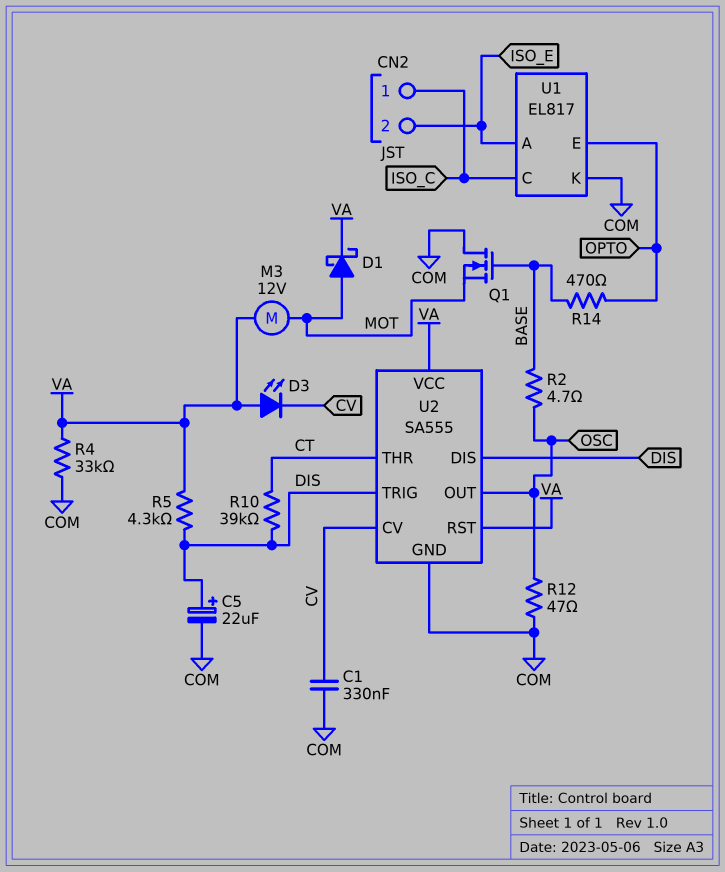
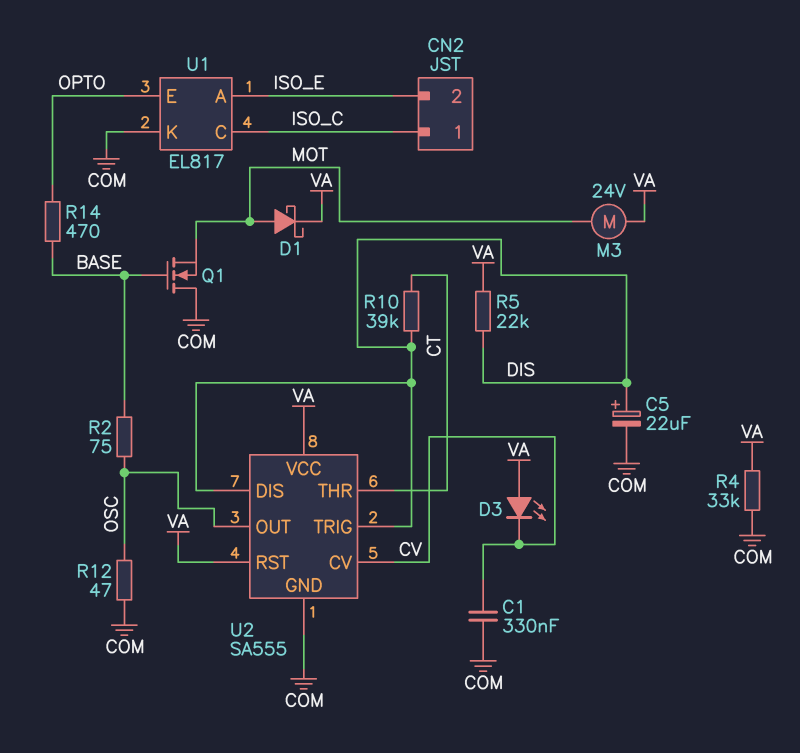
M3: motor 12V (MOT, VA) -> motor 24V (MOT, VA)
R2: 4.7 (BASE, OSC) -> 75 (BASE, OSC)
R5: 4.3k (DIS, VA) -> 22k (DIS, VA)

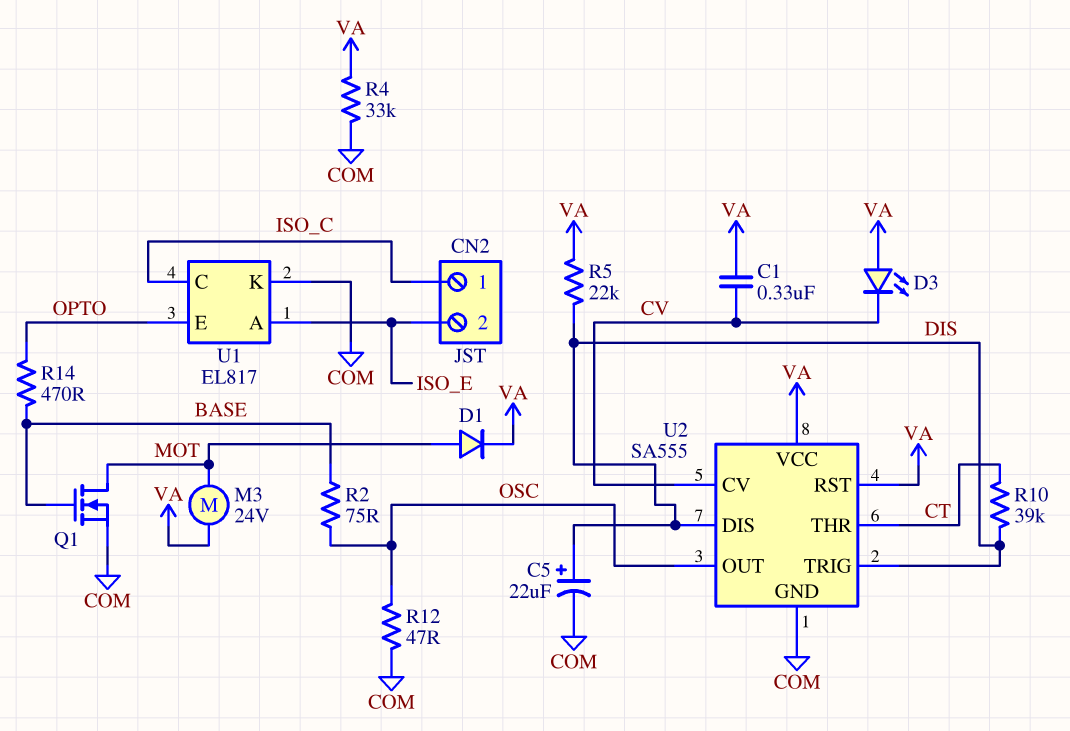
C1: 330nF (COM, CV) -> 330nF (CV, VA)
D1: schottky (A MOT, K VA) -> diode (A MOT, K VA)
Q1: NMOS (G BASE, D COM, S MOT) -> NMOS (G BASE, D MOT, S COM)

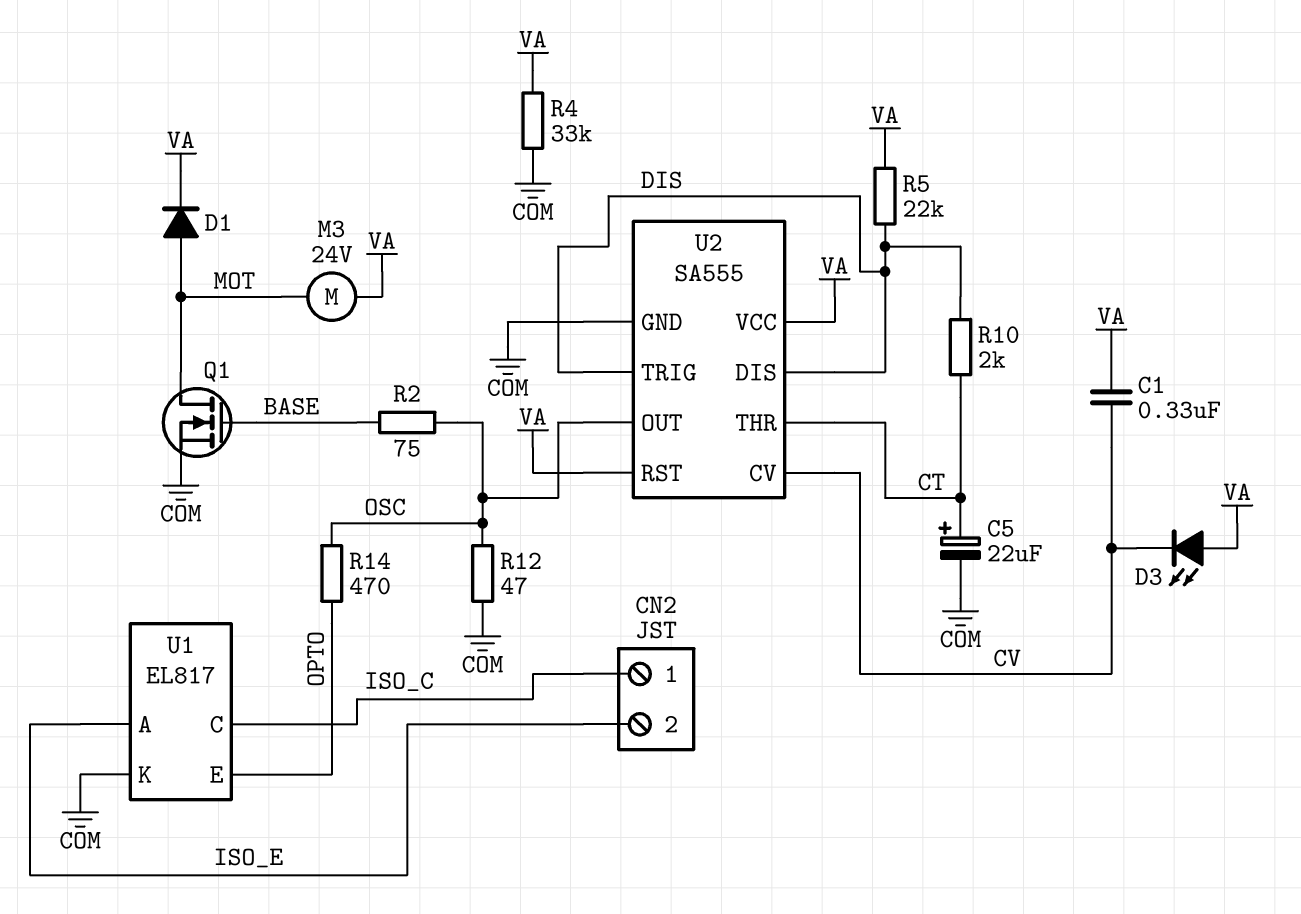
C5: 22uF (plus DIS, minus COM) -> 22uF (plus CT, minus COM)
R10: 39k (CT, DIS) -> 2k (CT, DIS)
R14: 470 (BASE, OPTO) -> 470 (OPTO, OSC)

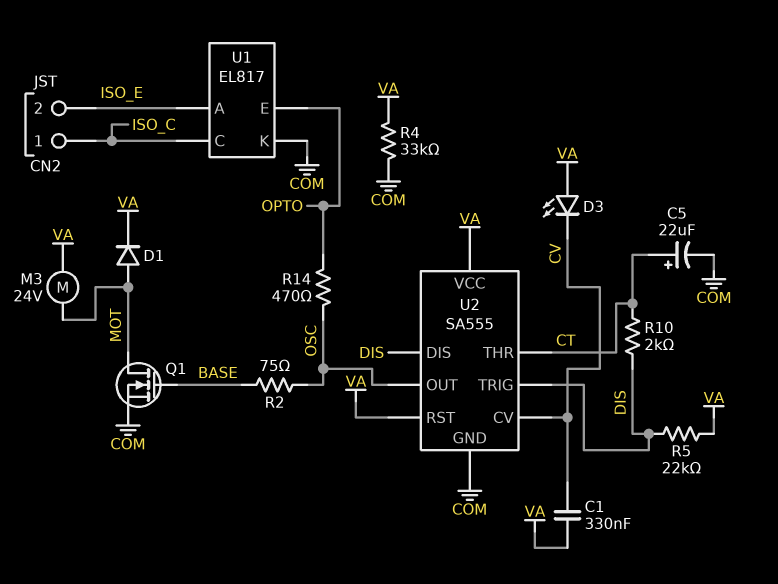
R12: 47 (COM, OSC) -> none

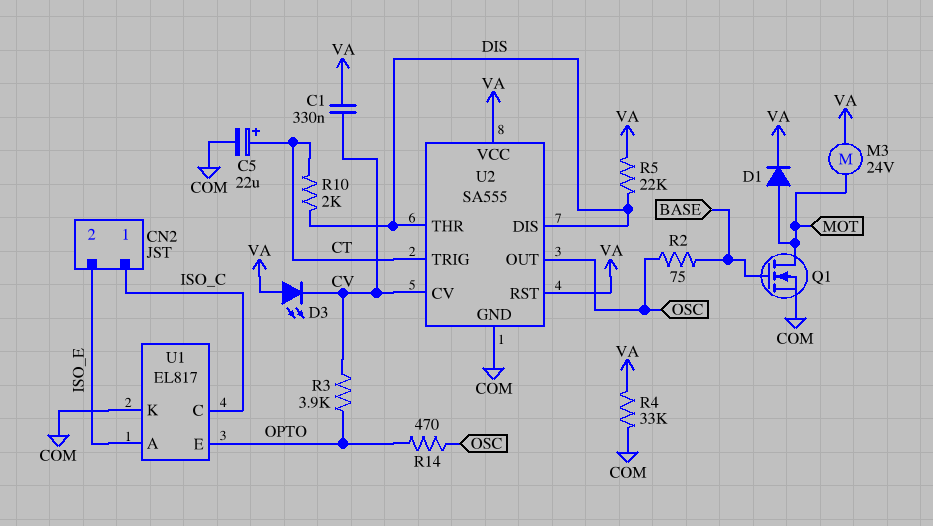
R3: none -> 3.9k (CV, OPTO)
U2 pin THR: CT -> DIS
U2 pin TRIG: DIS -> CT

